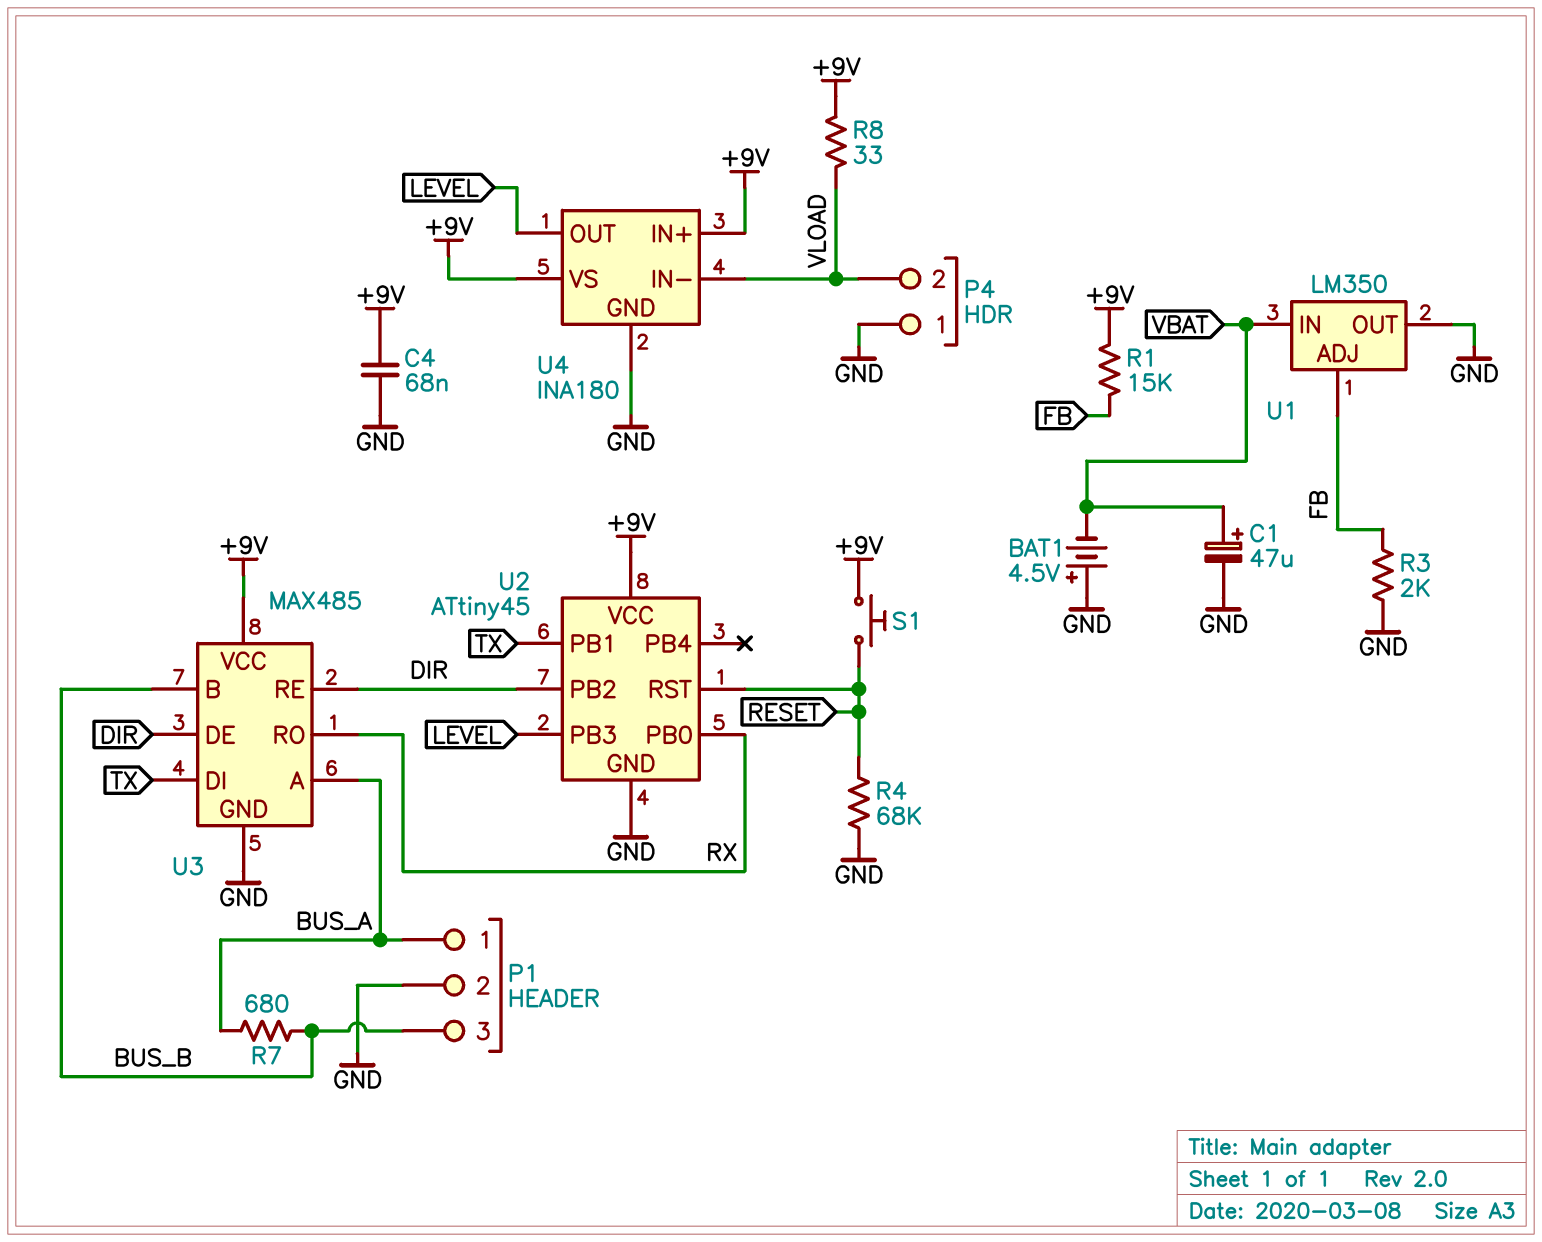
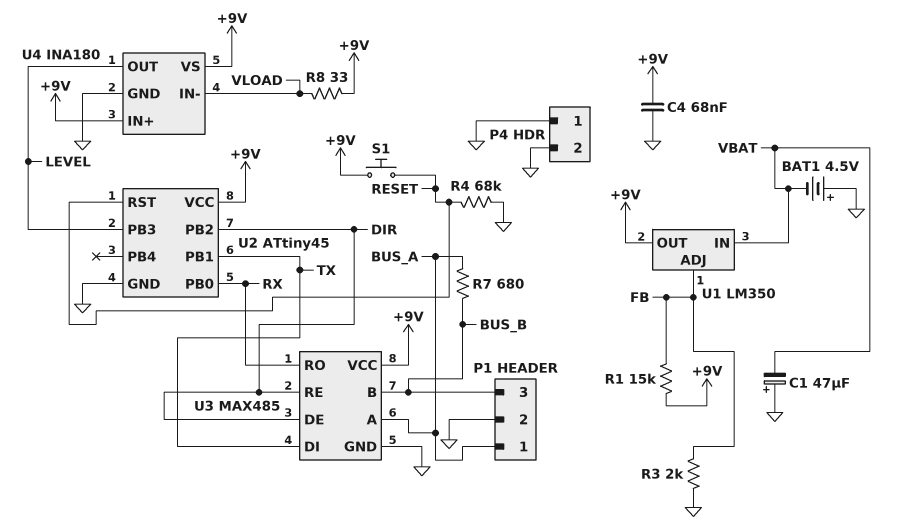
C1: 47uF (plus VBAT, minus GND) -> 47uF (plus GND, minus VBAT)
P4 pin 2: VLOAD -> GND
U1 pin OUT: GND -> +9V

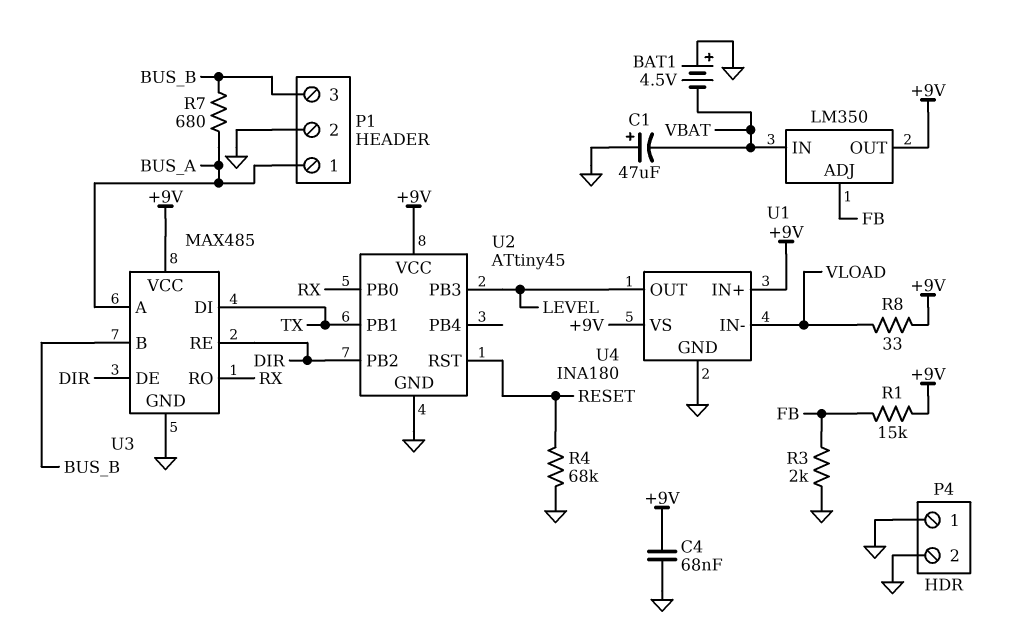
S1: button (+9V, RESET) -> none

